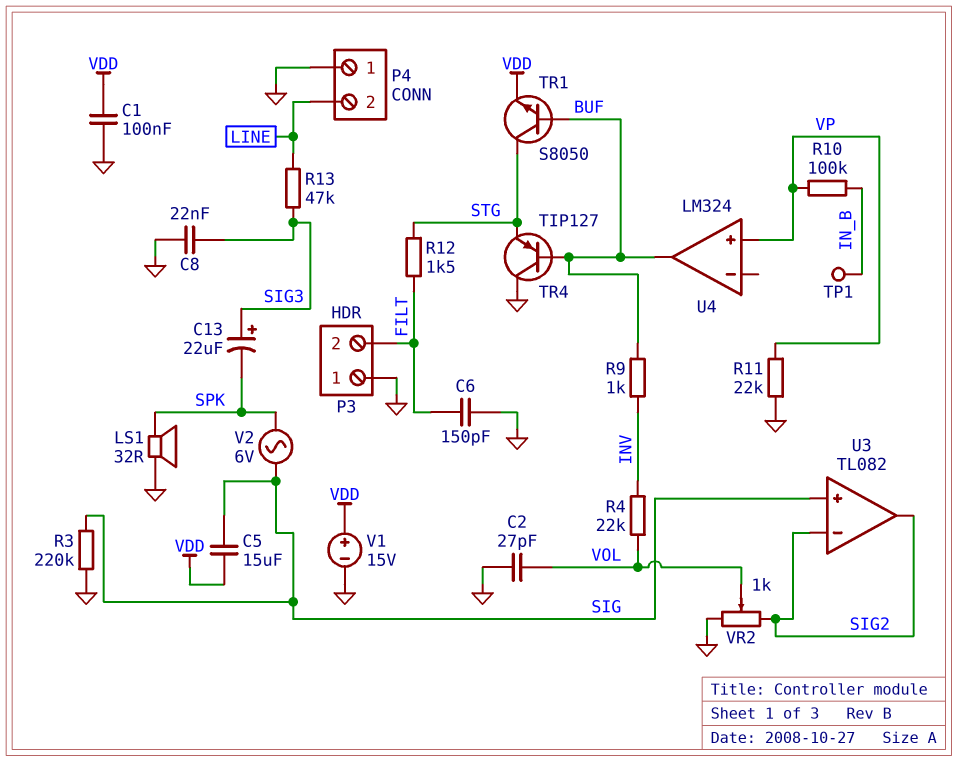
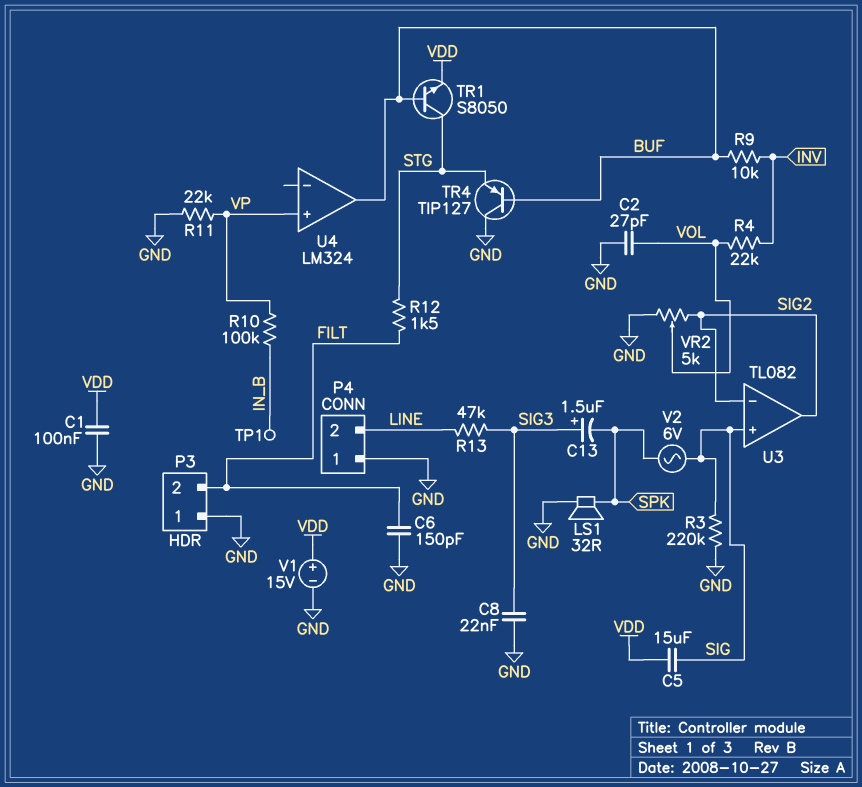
C13: 22uF (plus SIG3, minus SPK) -> 1.5uF (plus SIG3, minus SPK)
R9: 1k (BUF, INV) -> 10k (BUF, INV)
VR2: 1k (GND, SIG2, wiper VOL) -> 5k (GND, SIG2, wiper VOL)

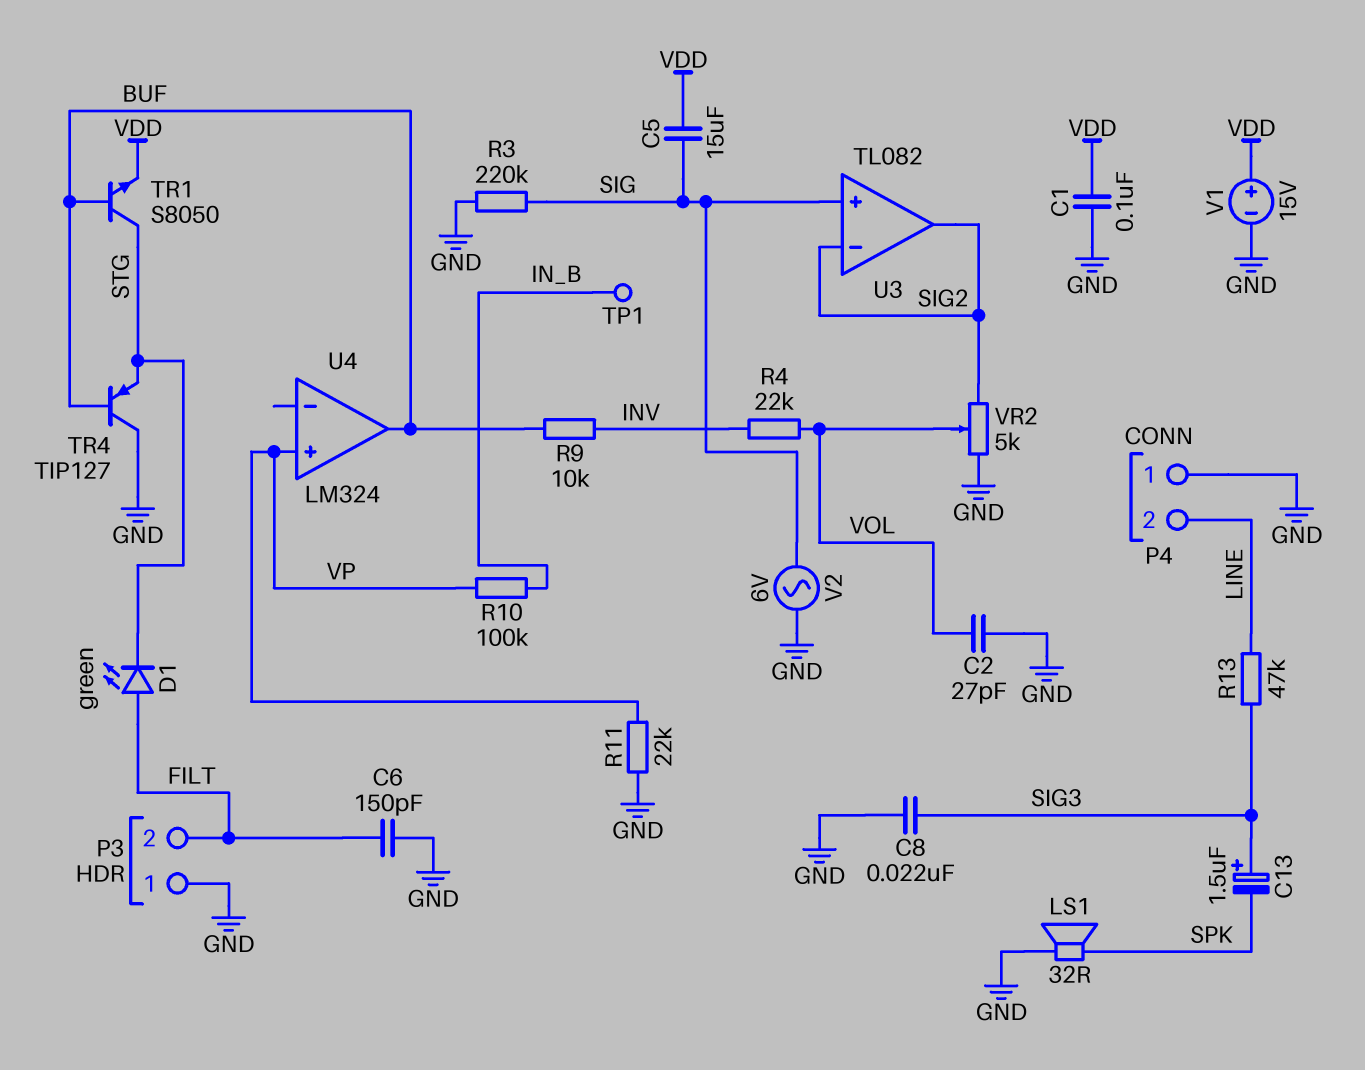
D1: none -> LED green (A FILT, K STG)
R12: 1.5k (FILT, STG) -> none
V2: AC 6V (SIG, SPK) -> AC 6V (GND, SIG)

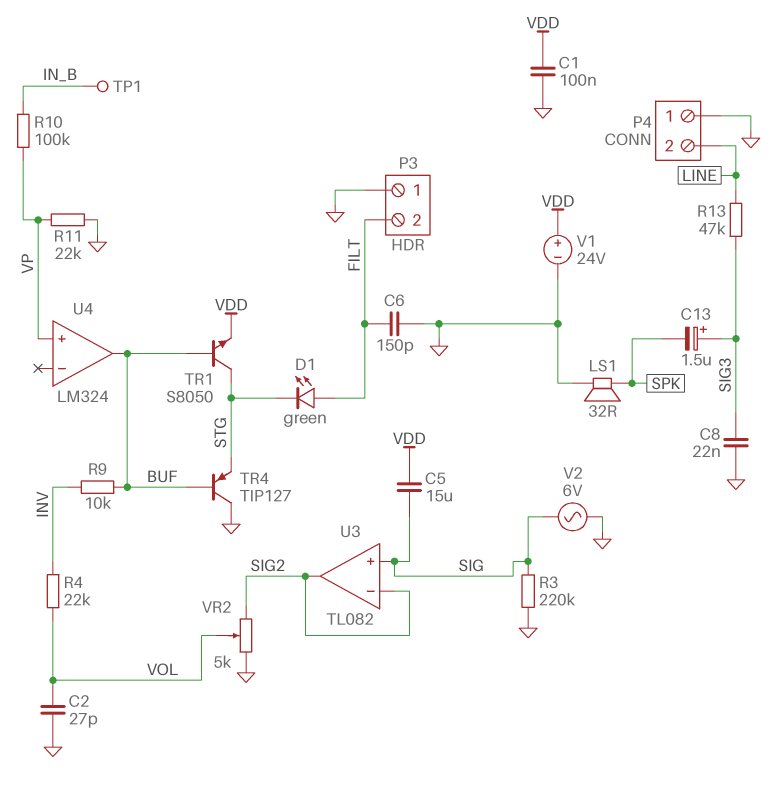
V1: 15V (plus VDD, minus GND) -> 24V (plus VDD, minus GND)

